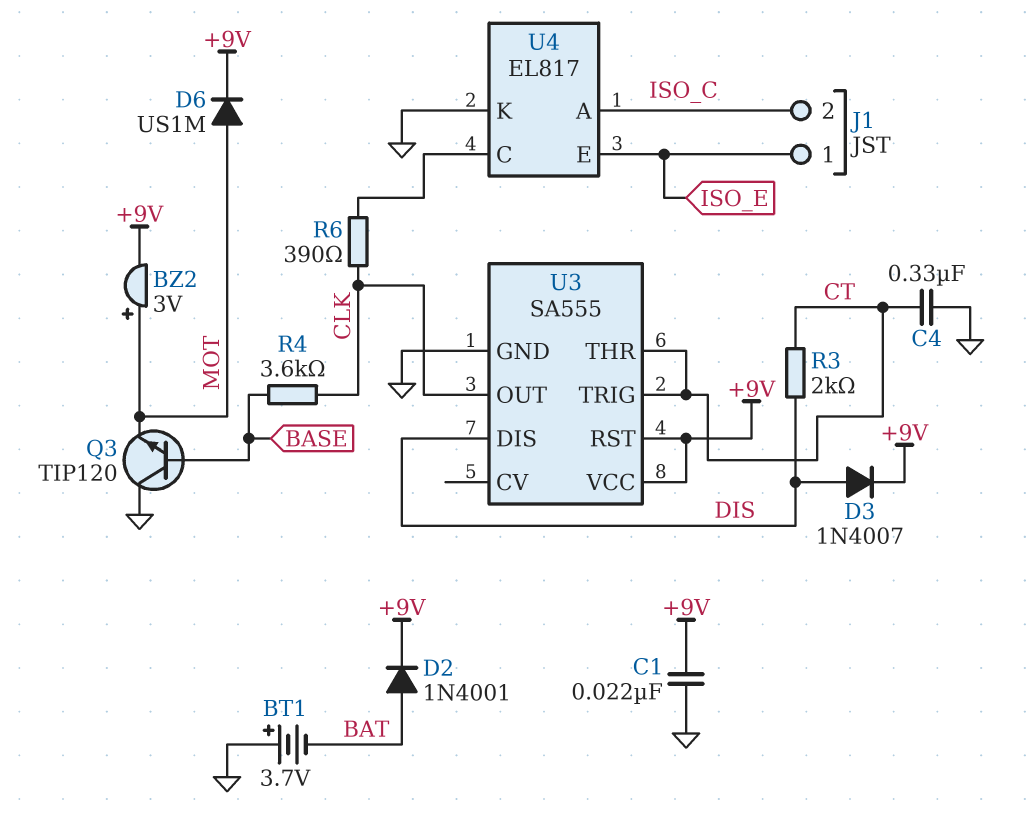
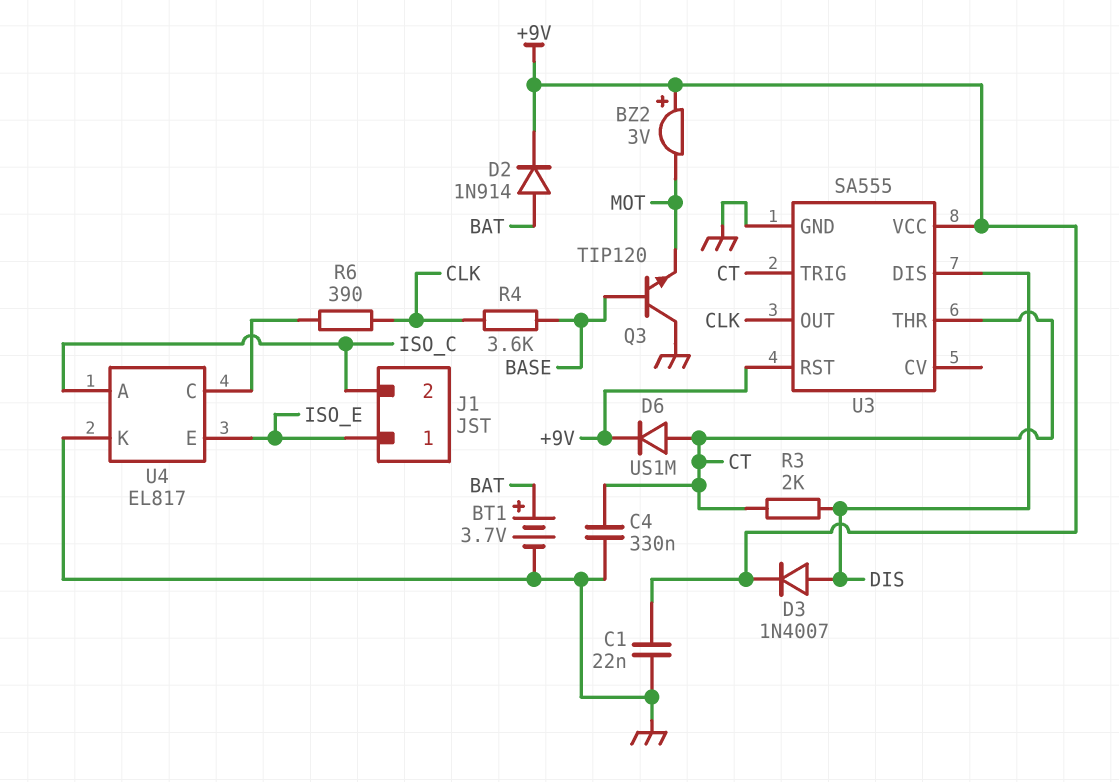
BT1: 3.7V (plus GND, minus BAT) -> 3.7V (plus BAT, minus GND)
BZ2: buzzer 3V (plus MOT, minus +9V) -> buzzer 3V (plus +9V, minus MOT)
D2: diode 1N4001 (A BAT, K +9V) -> diode 1N914 (A BAT, K +9V)
D6: diode US1M (A MOT, K +9V) -> diode US1M (A CT, K +9V)

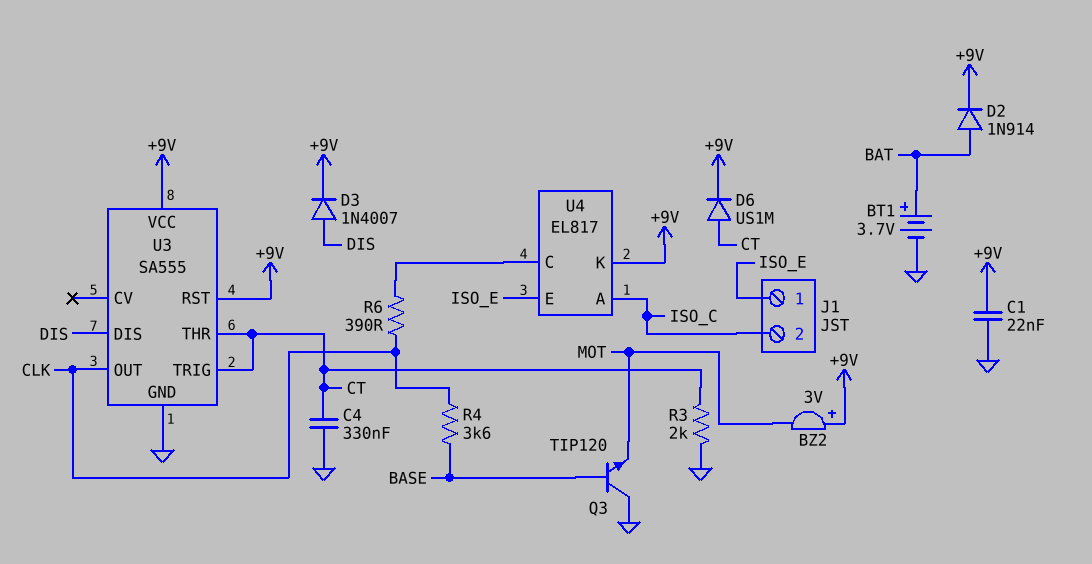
R3: 2k (CT, DIS) -> 2k (CT, GND)
U4 pin K: GND -> +9V

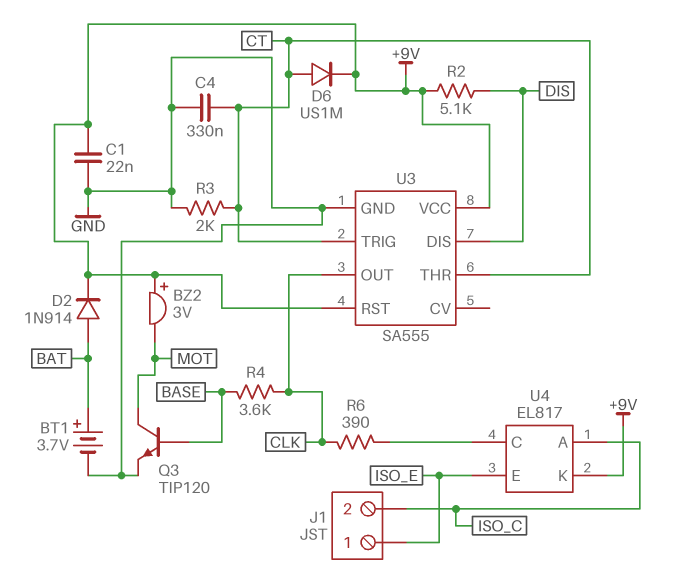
D3: diode 1N4007 (A DIS, K +9V) -> none
Q3: NPN TIP120 (B BASE, C GND, E MOT) -> NPN TIP120 (B BASE, C MOT, E GND)
R2: none -> 5.1k (+9V, DIS)

